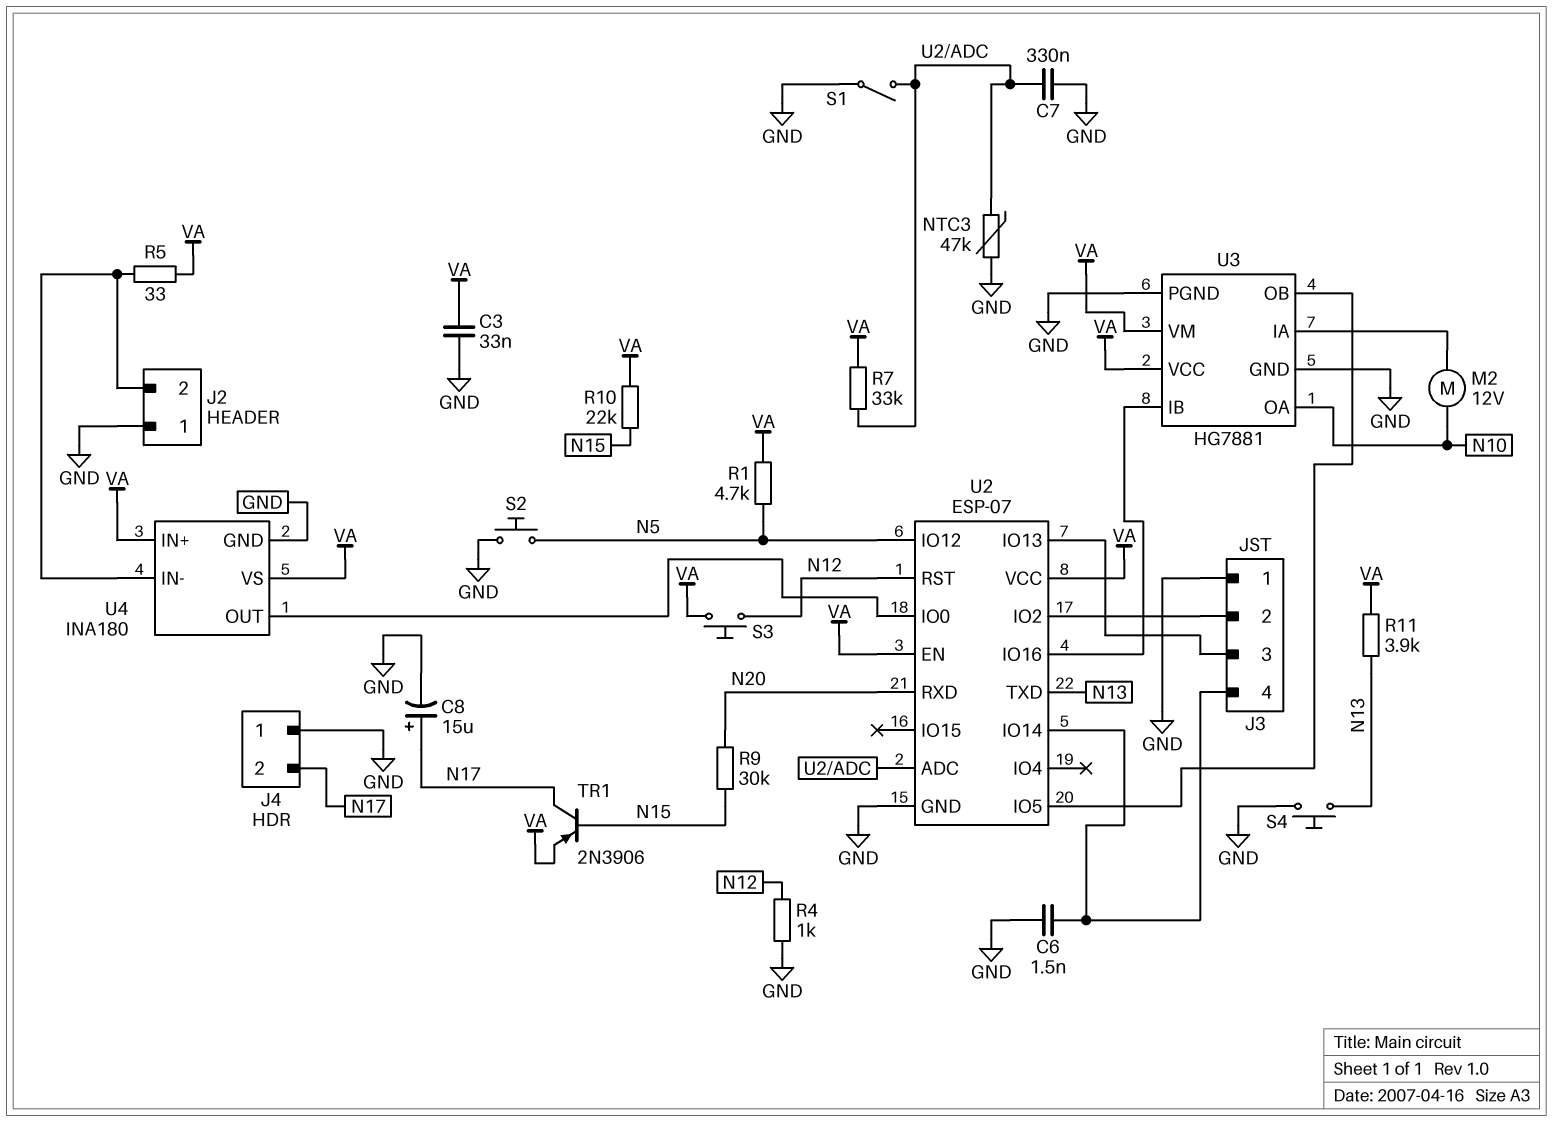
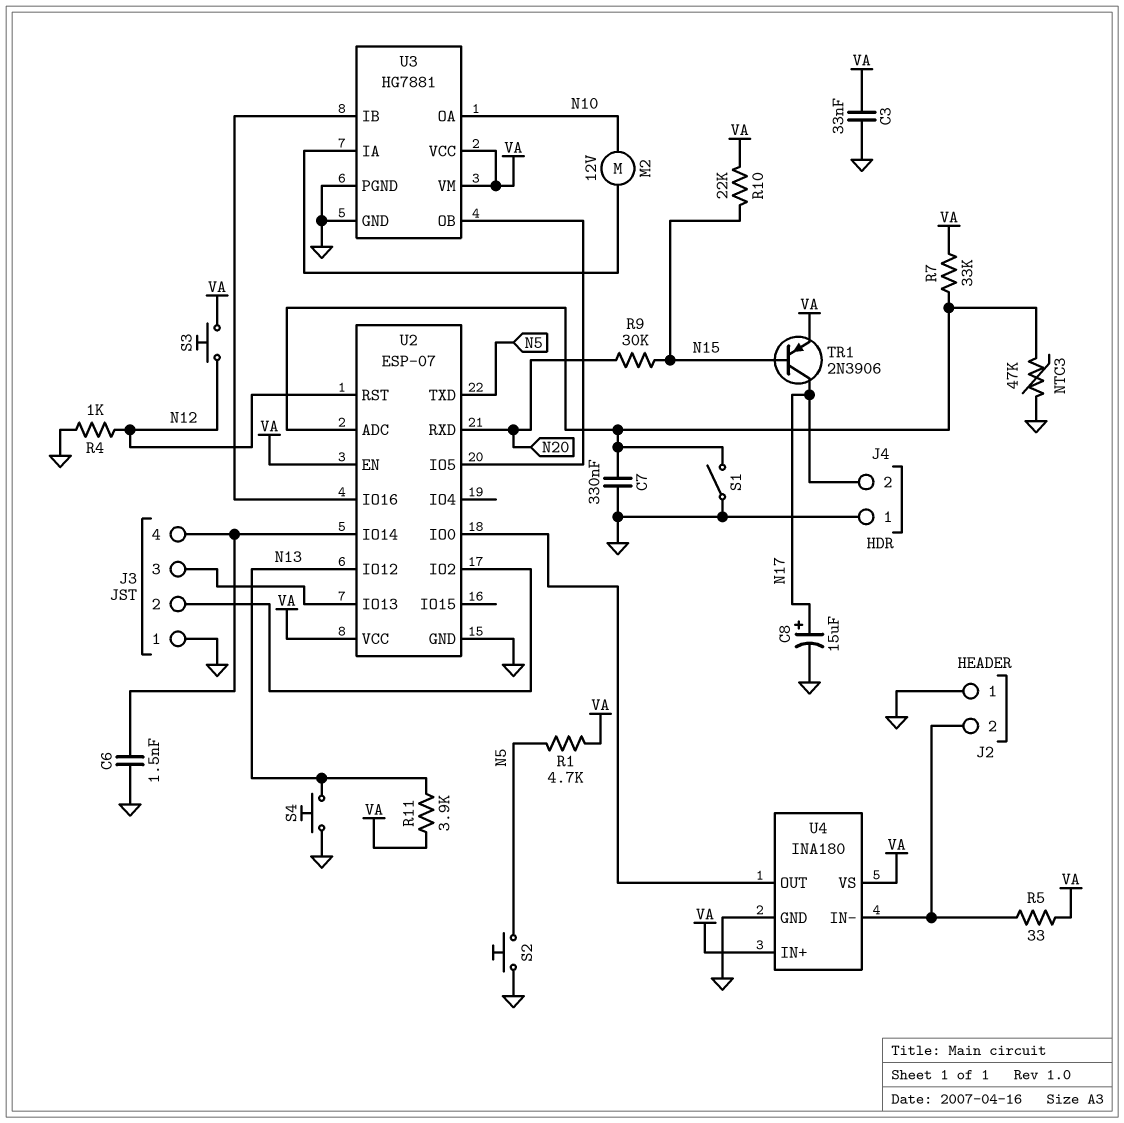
U2 pin IO12: N5 -> N13
U2 pin TXD: N13 -> N5

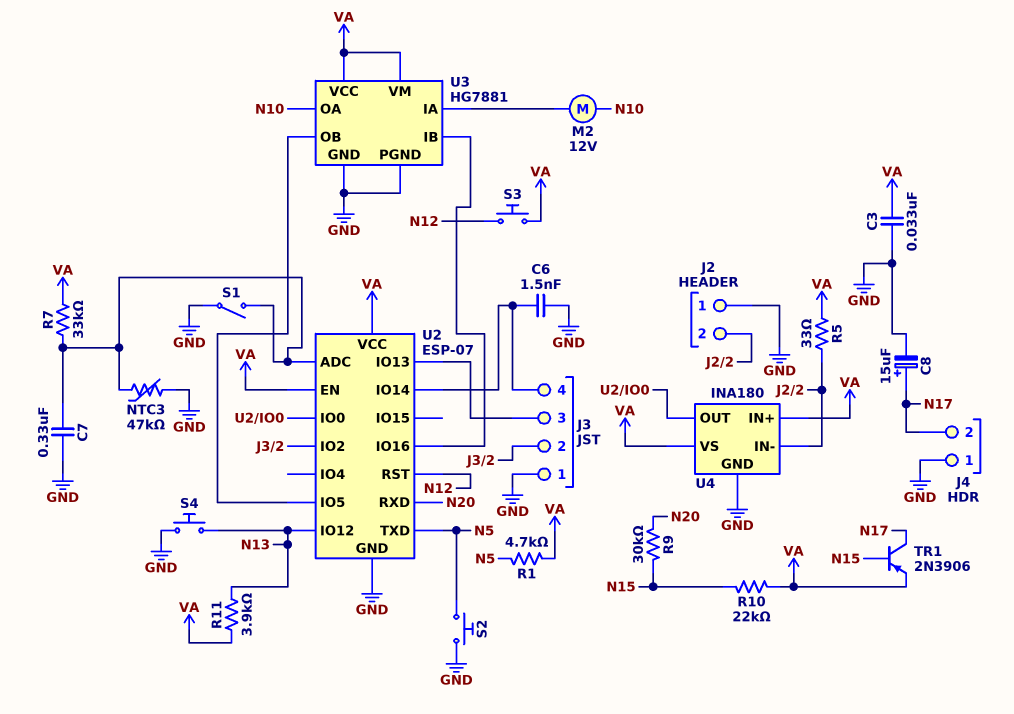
R4: 1k (GND, N12) -> none

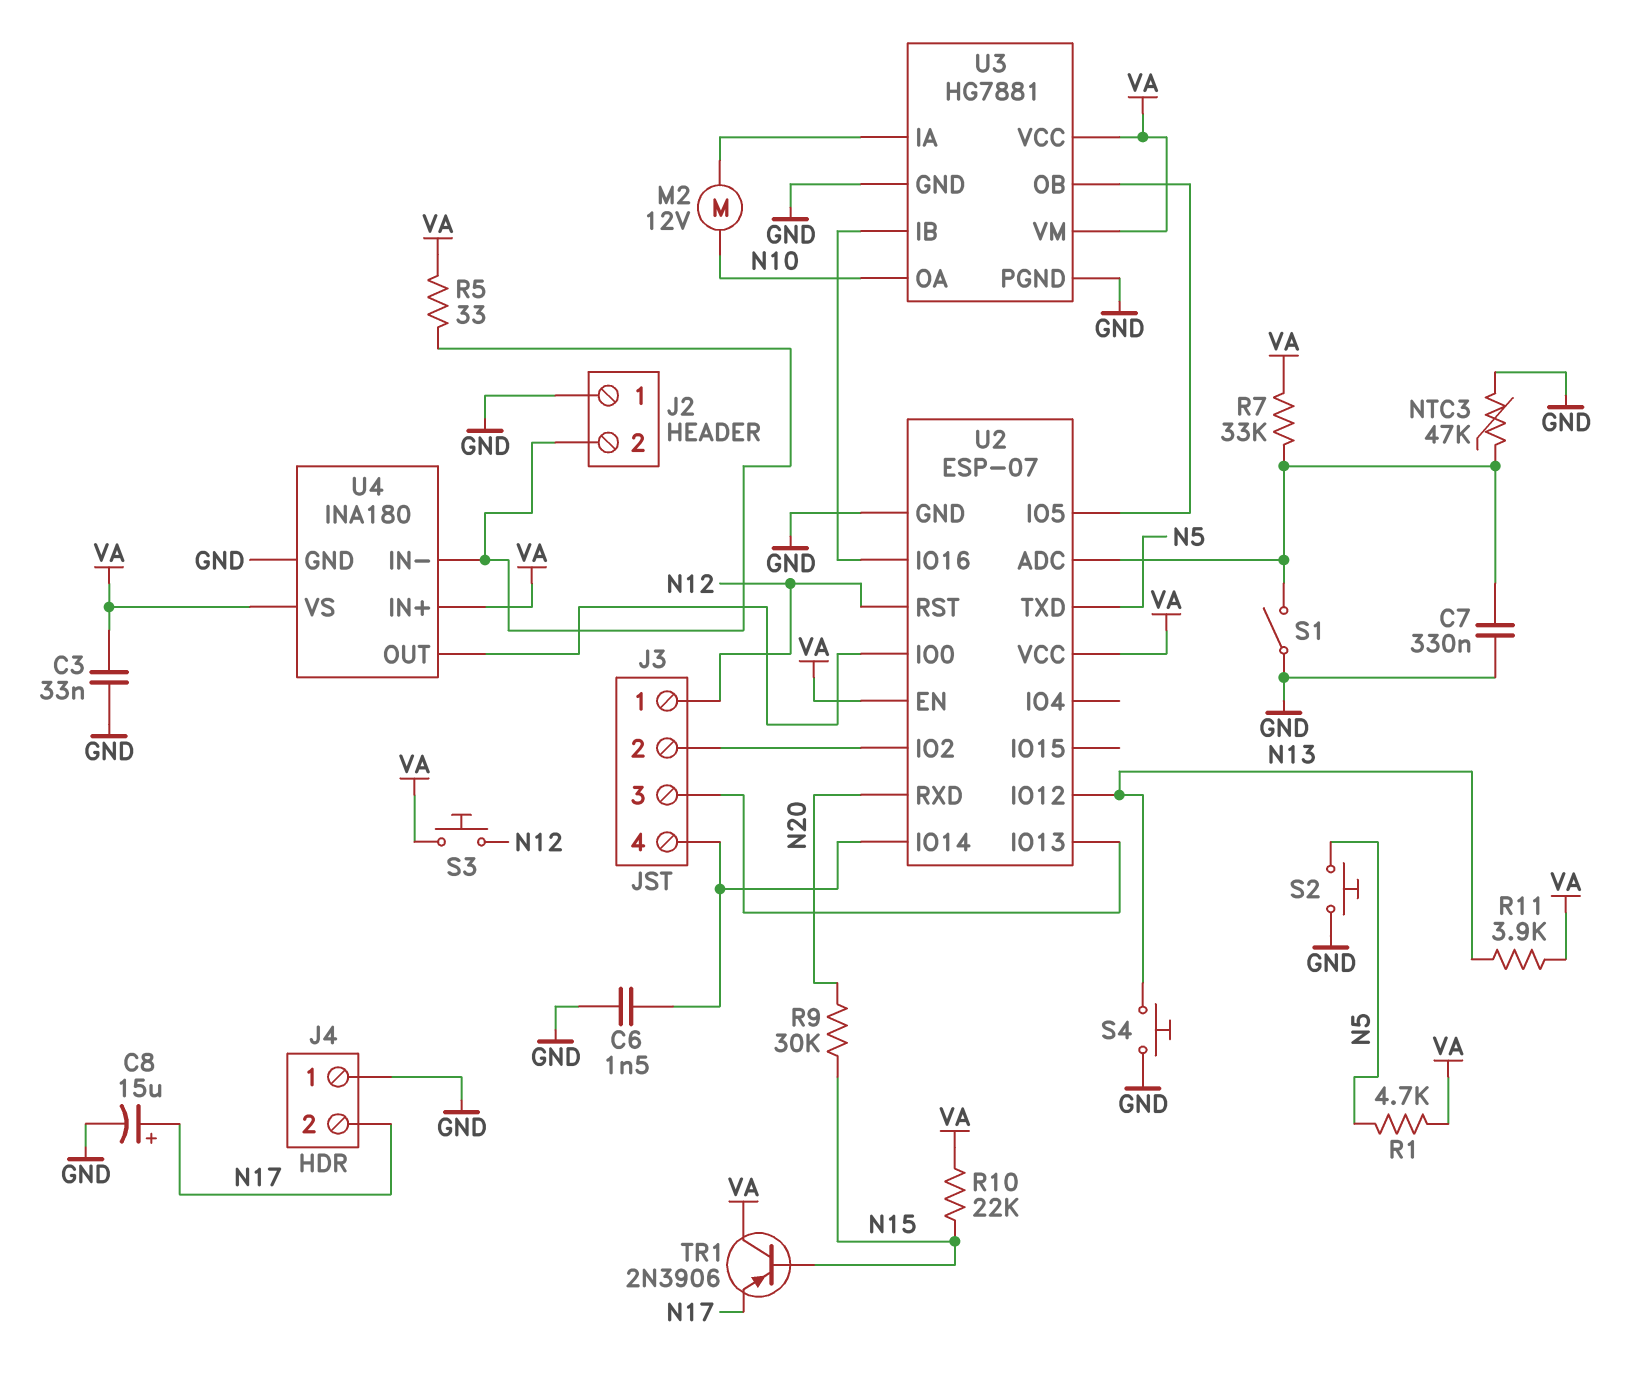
J3 pin 1: GND -> N12
TR1: PNP 2N3906 (B N15, C N17, E VA) -> PNP 2N3906 (B N15, C VA, E N17)

